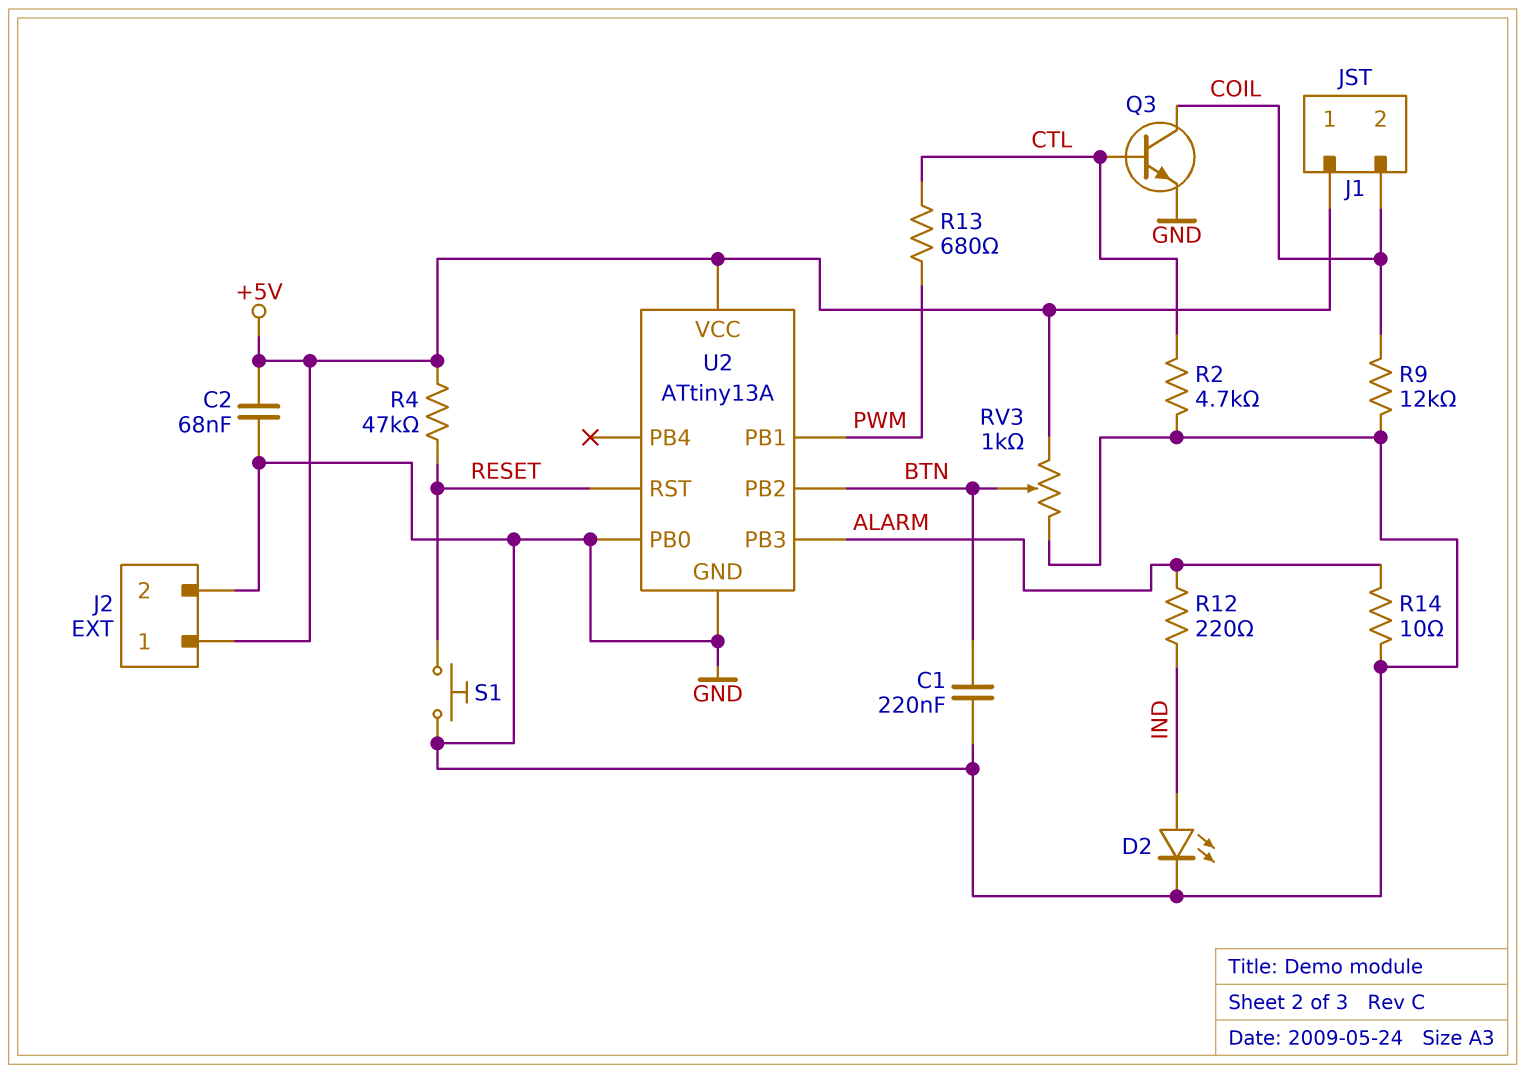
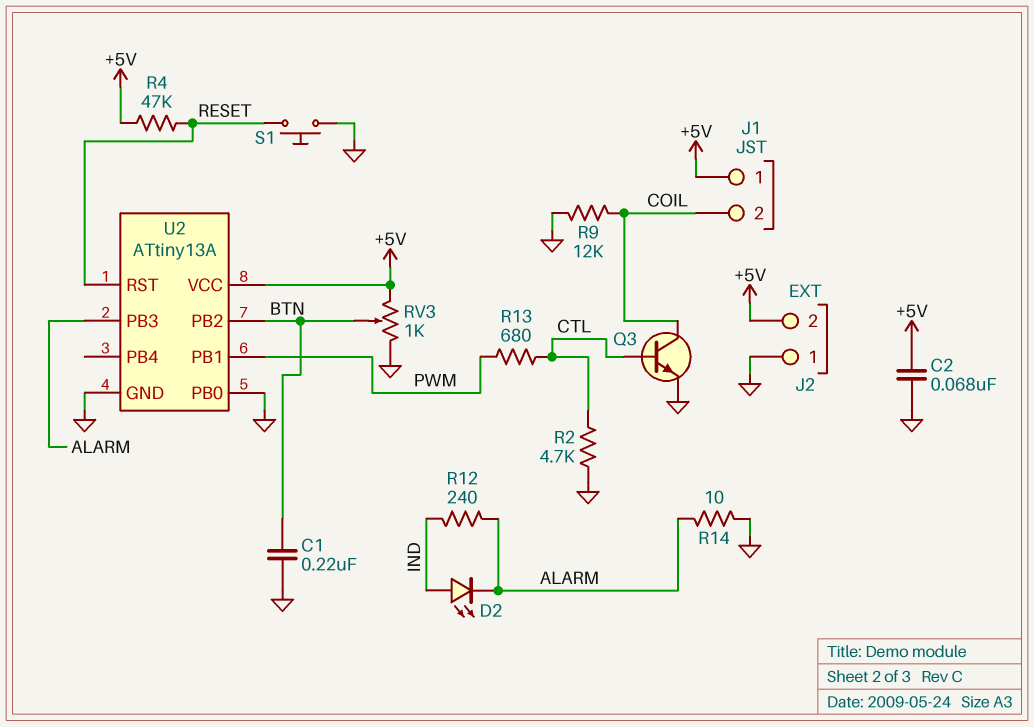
D2: LED (A IND, K GND) -> LED (A IND, K ALARM)
J2 pin 1: +5V -> GND
J2 pin 2: GND -> +5V
R12: 220 (ALARM, IND) -> 240 (ALARM, IND)

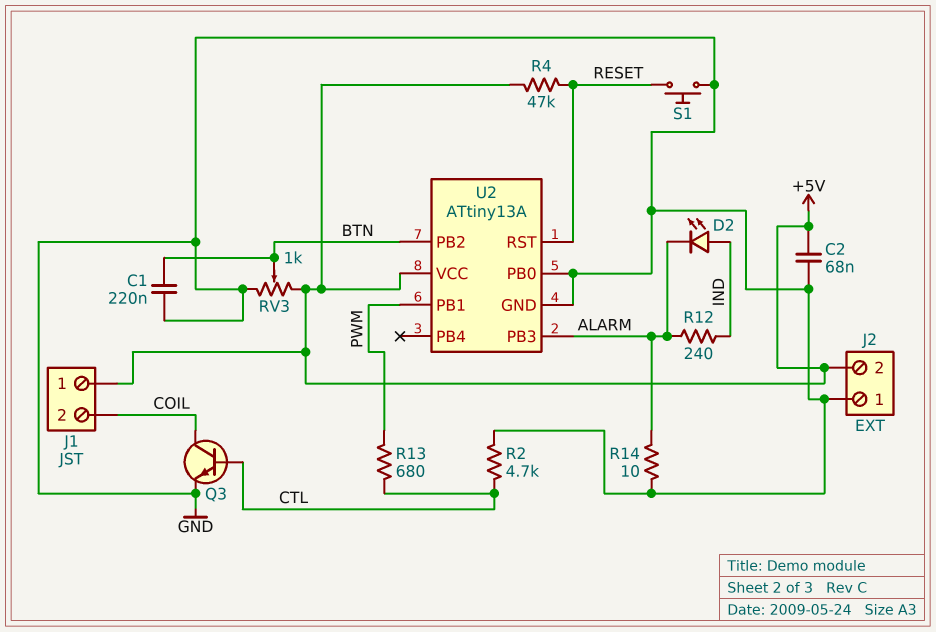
R9: 12k (COIL, GND) -> none

